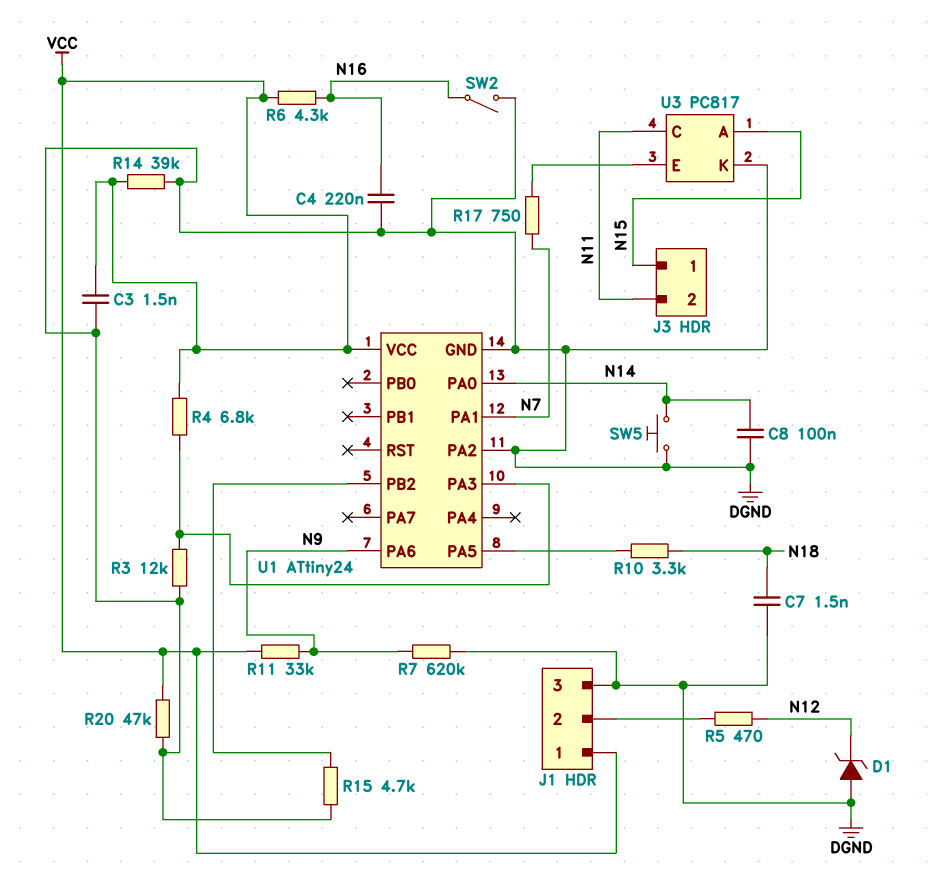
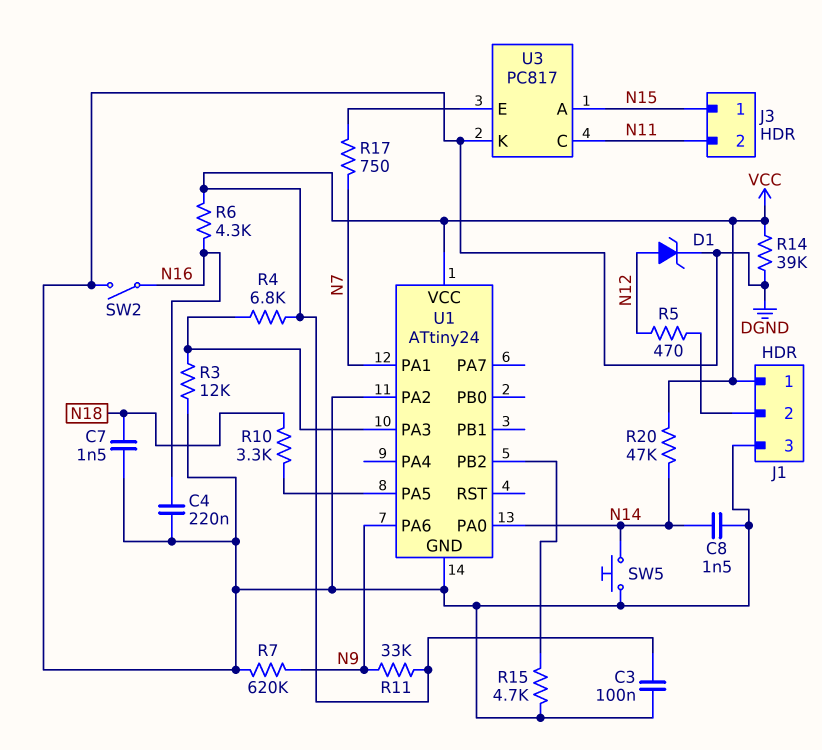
C3: 1.5nF (DGND, VCC) -> 100nF (DGND, VCC)
C8: 100nF (DGND, N14) -> 1.5nF (DGND, N14)
D1: zener (A DGND, K N12) -> zener (A N12, K DGND)
R20: 47k (DGND, VCC) -> 47k (N14, VCC)

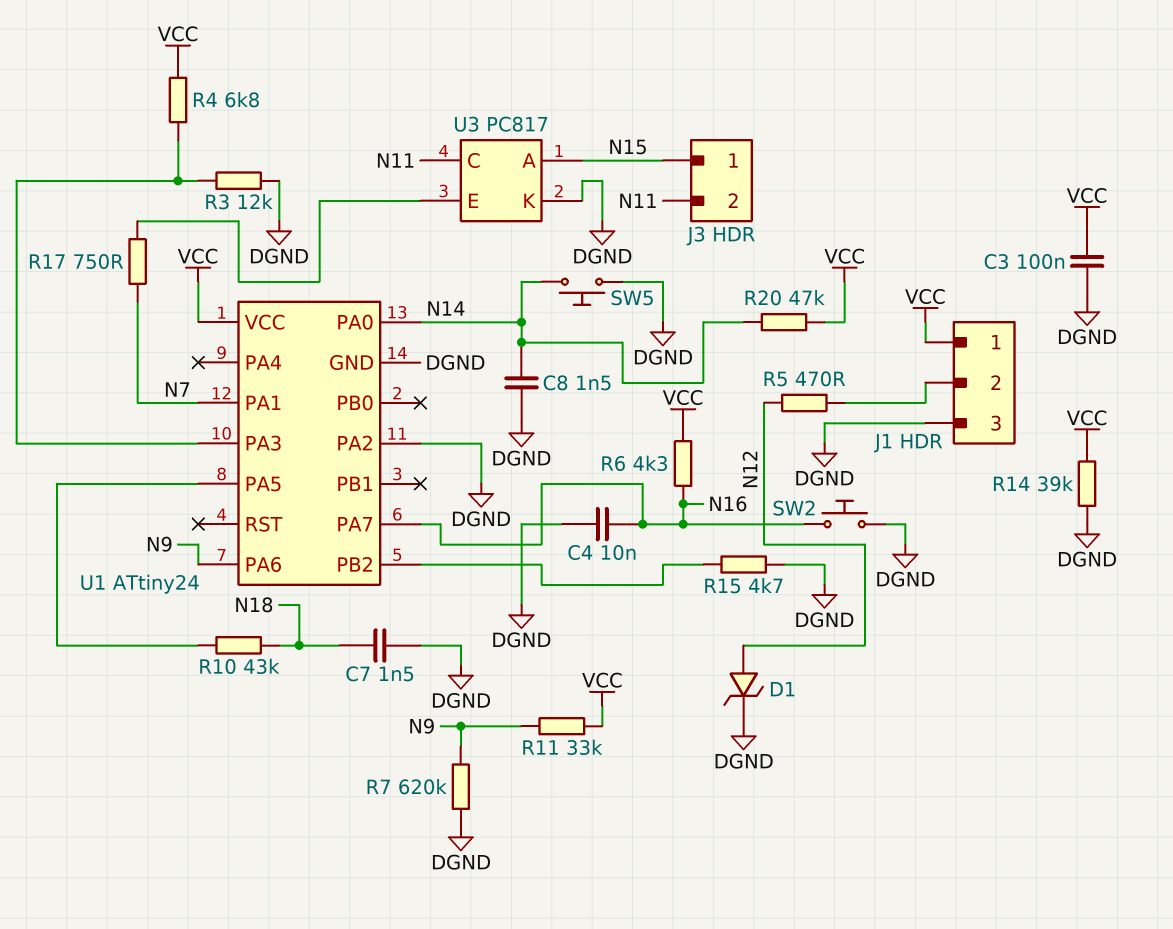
C4: 220nF (DGND, N16) -> 10nF (DGND, N16)
R10: 3.3k (N18, U1/PA5) -> 43k (N18, U1/PA5)
SW2: switch (DGND, N16) -> button (DGND, N16)
U1 pin PA7: none -> N16

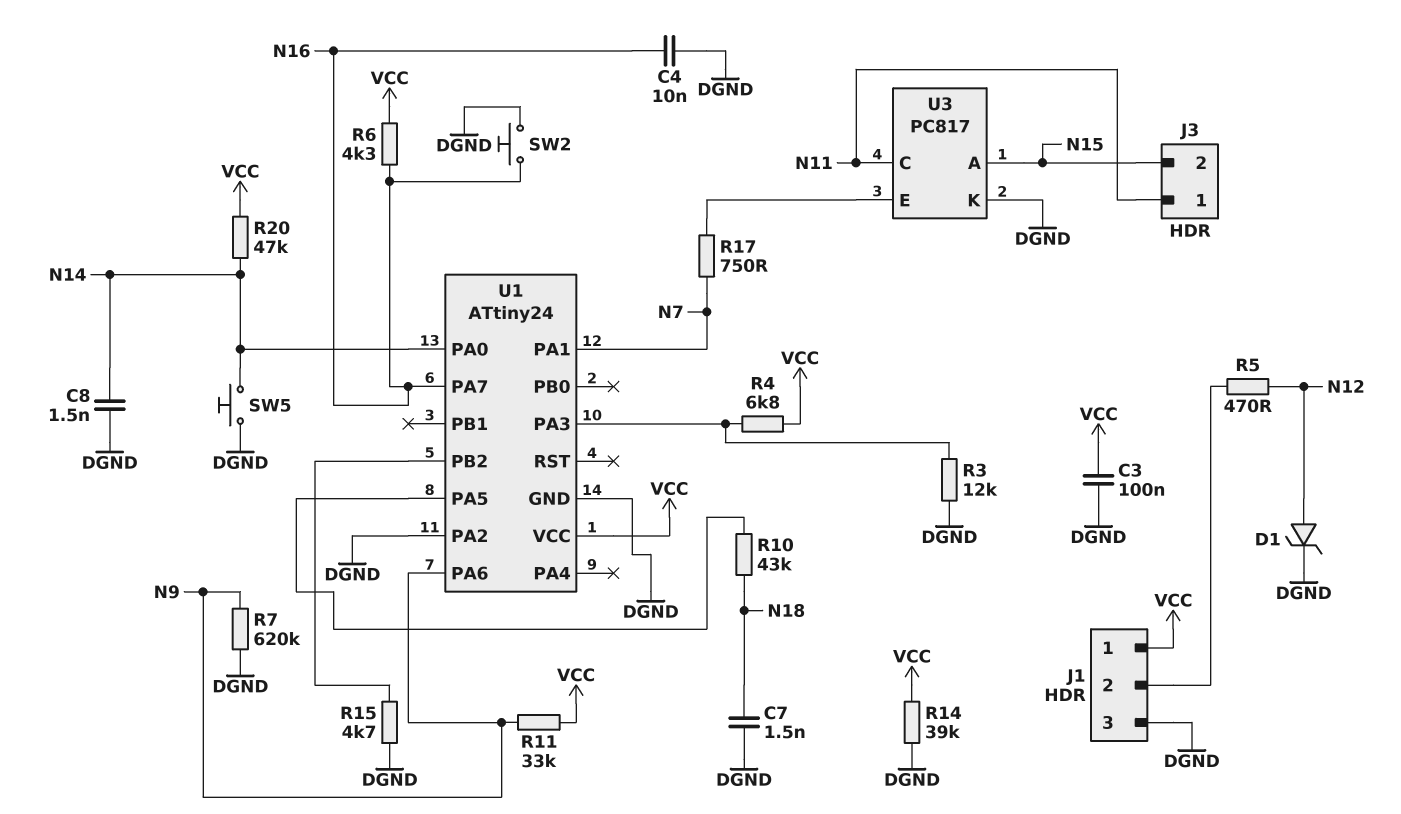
J3 pin 1: N15 -> N11
J3 pin 2: N11 -> N15

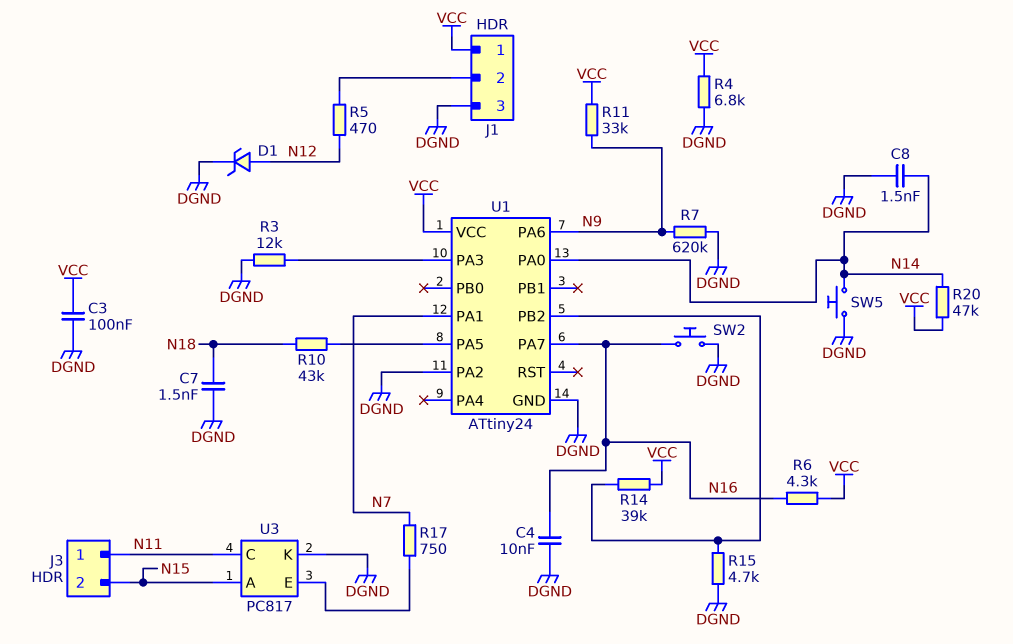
R4: 6.8k (U1/PA3, VCC) -> 6.8k (DGND, VCC)
R14: 39k (DGND, VCC) -> 39k (U1/PB2, VCC)

